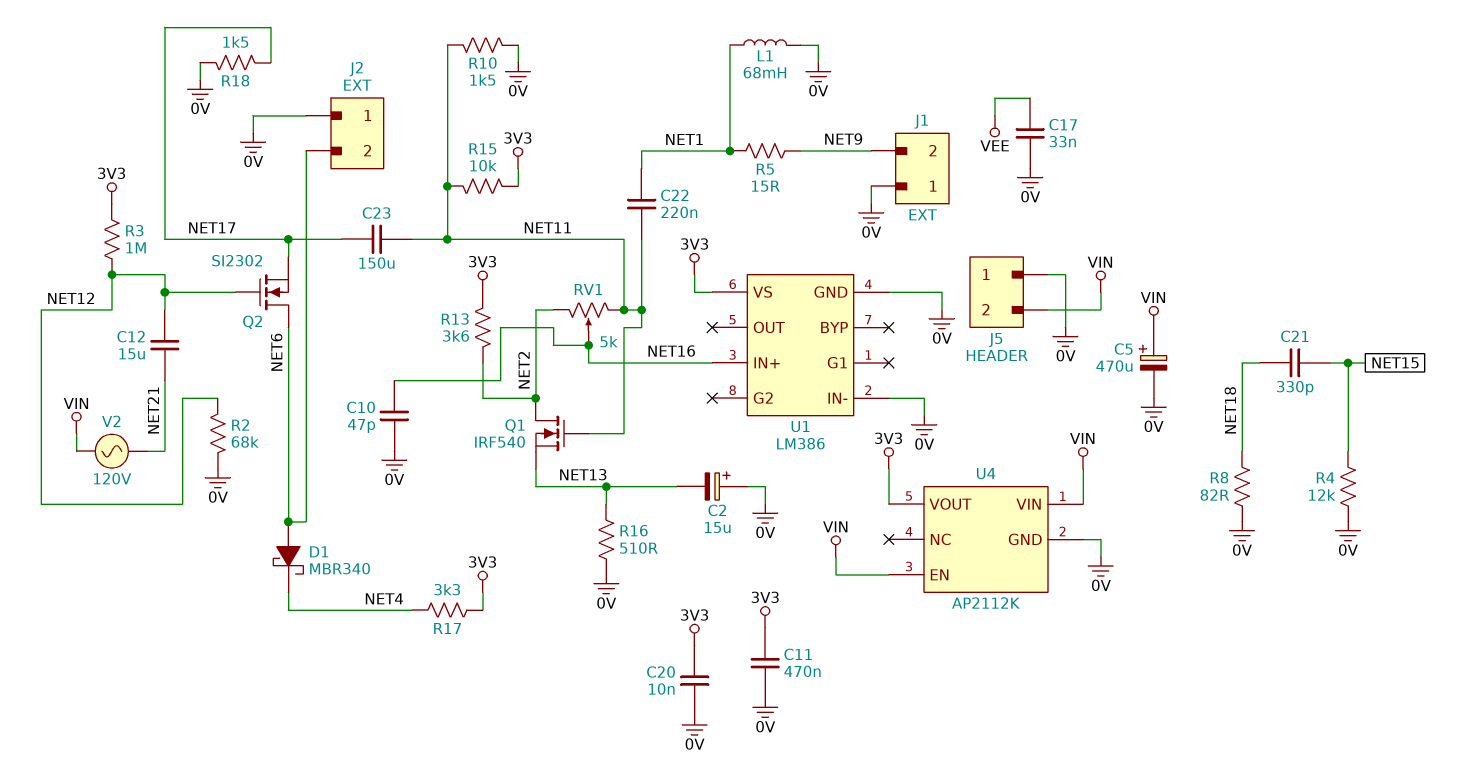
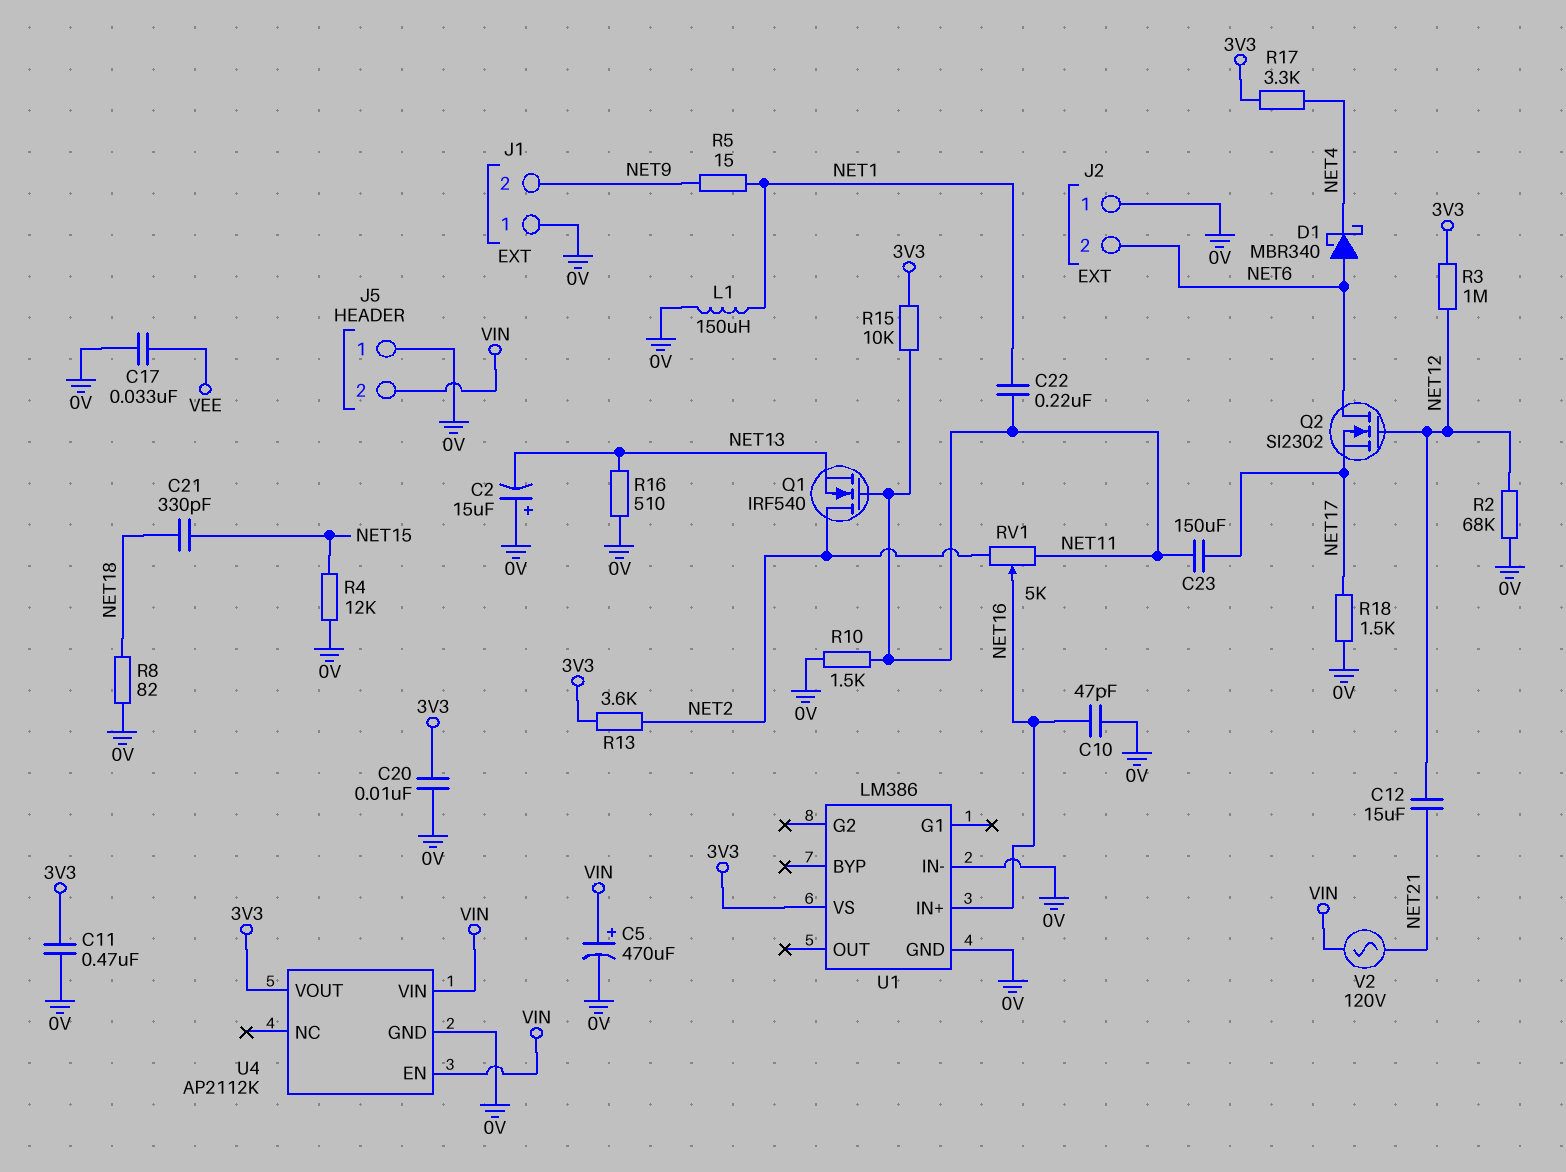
L1: 68mH (0V, NET1) -> 150uH (0V, NET1)

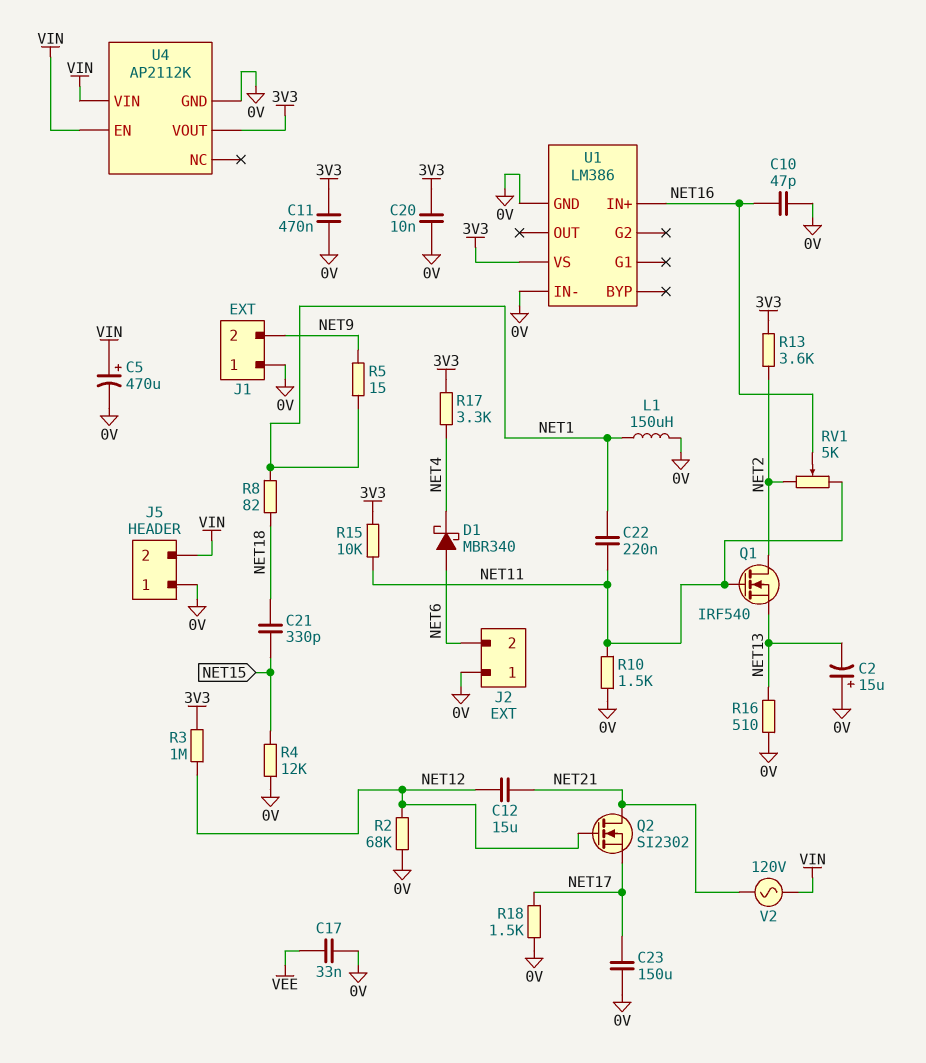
C23: 150uF (NET11, NET17) -> 150uF (0V, NET17)
Q2: NMOS SI2302 (G NET12, D NET6, S NET17) -> NMOS SI2302 (G NET12, D NET21, S NET17)
R8: 82 (0V, NET18) -> 82 (NET1, NET18)

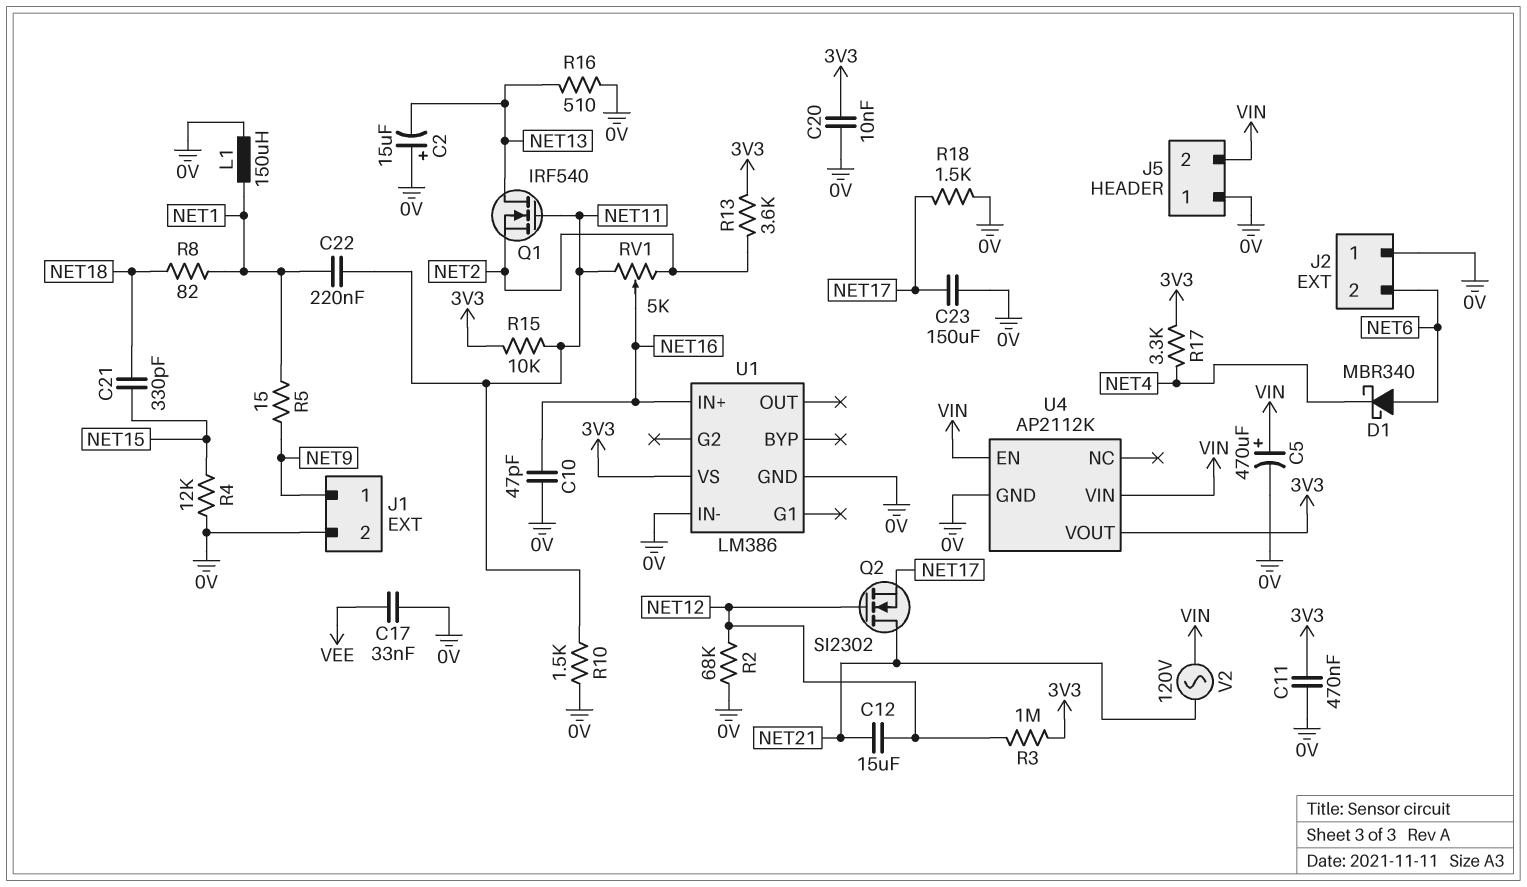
J1 pin 1: 0V -> NET9
J1 pin 2: NET9 -> 0V
Q1: NMOS IRF540 (G NET11, D NET2, S NET13) -> NMOS IRF540 (G NET11, D NET13, S NET2)

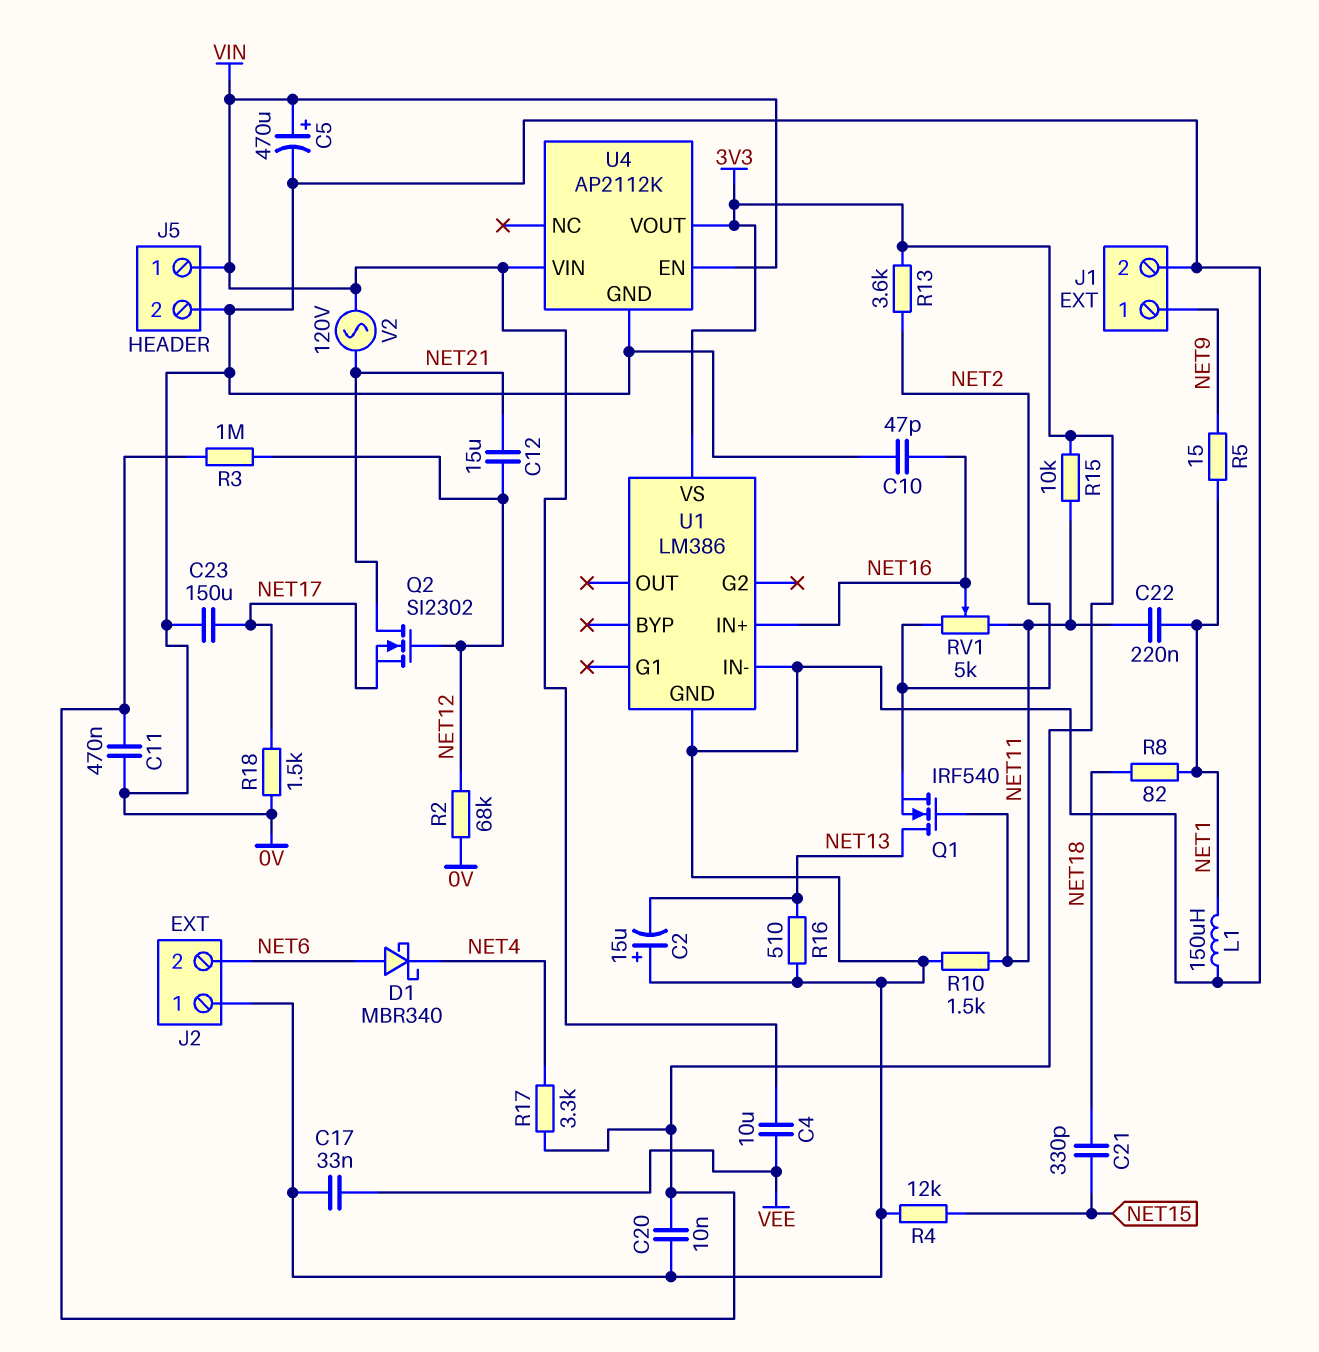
C4: none -> 10uF (VEE, VIN)
J5 pin 1: 0V -> VIN
J5 pin 2: VIN -> 0V

